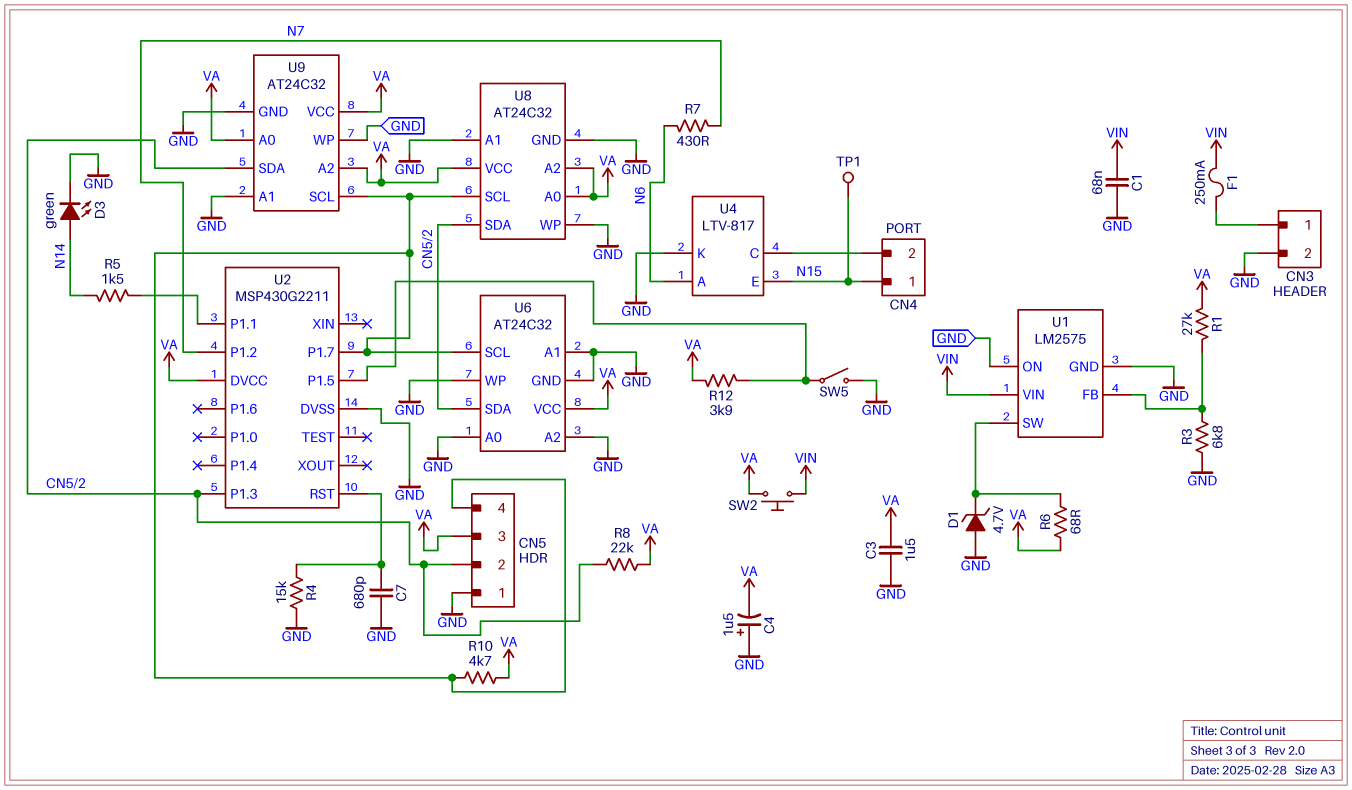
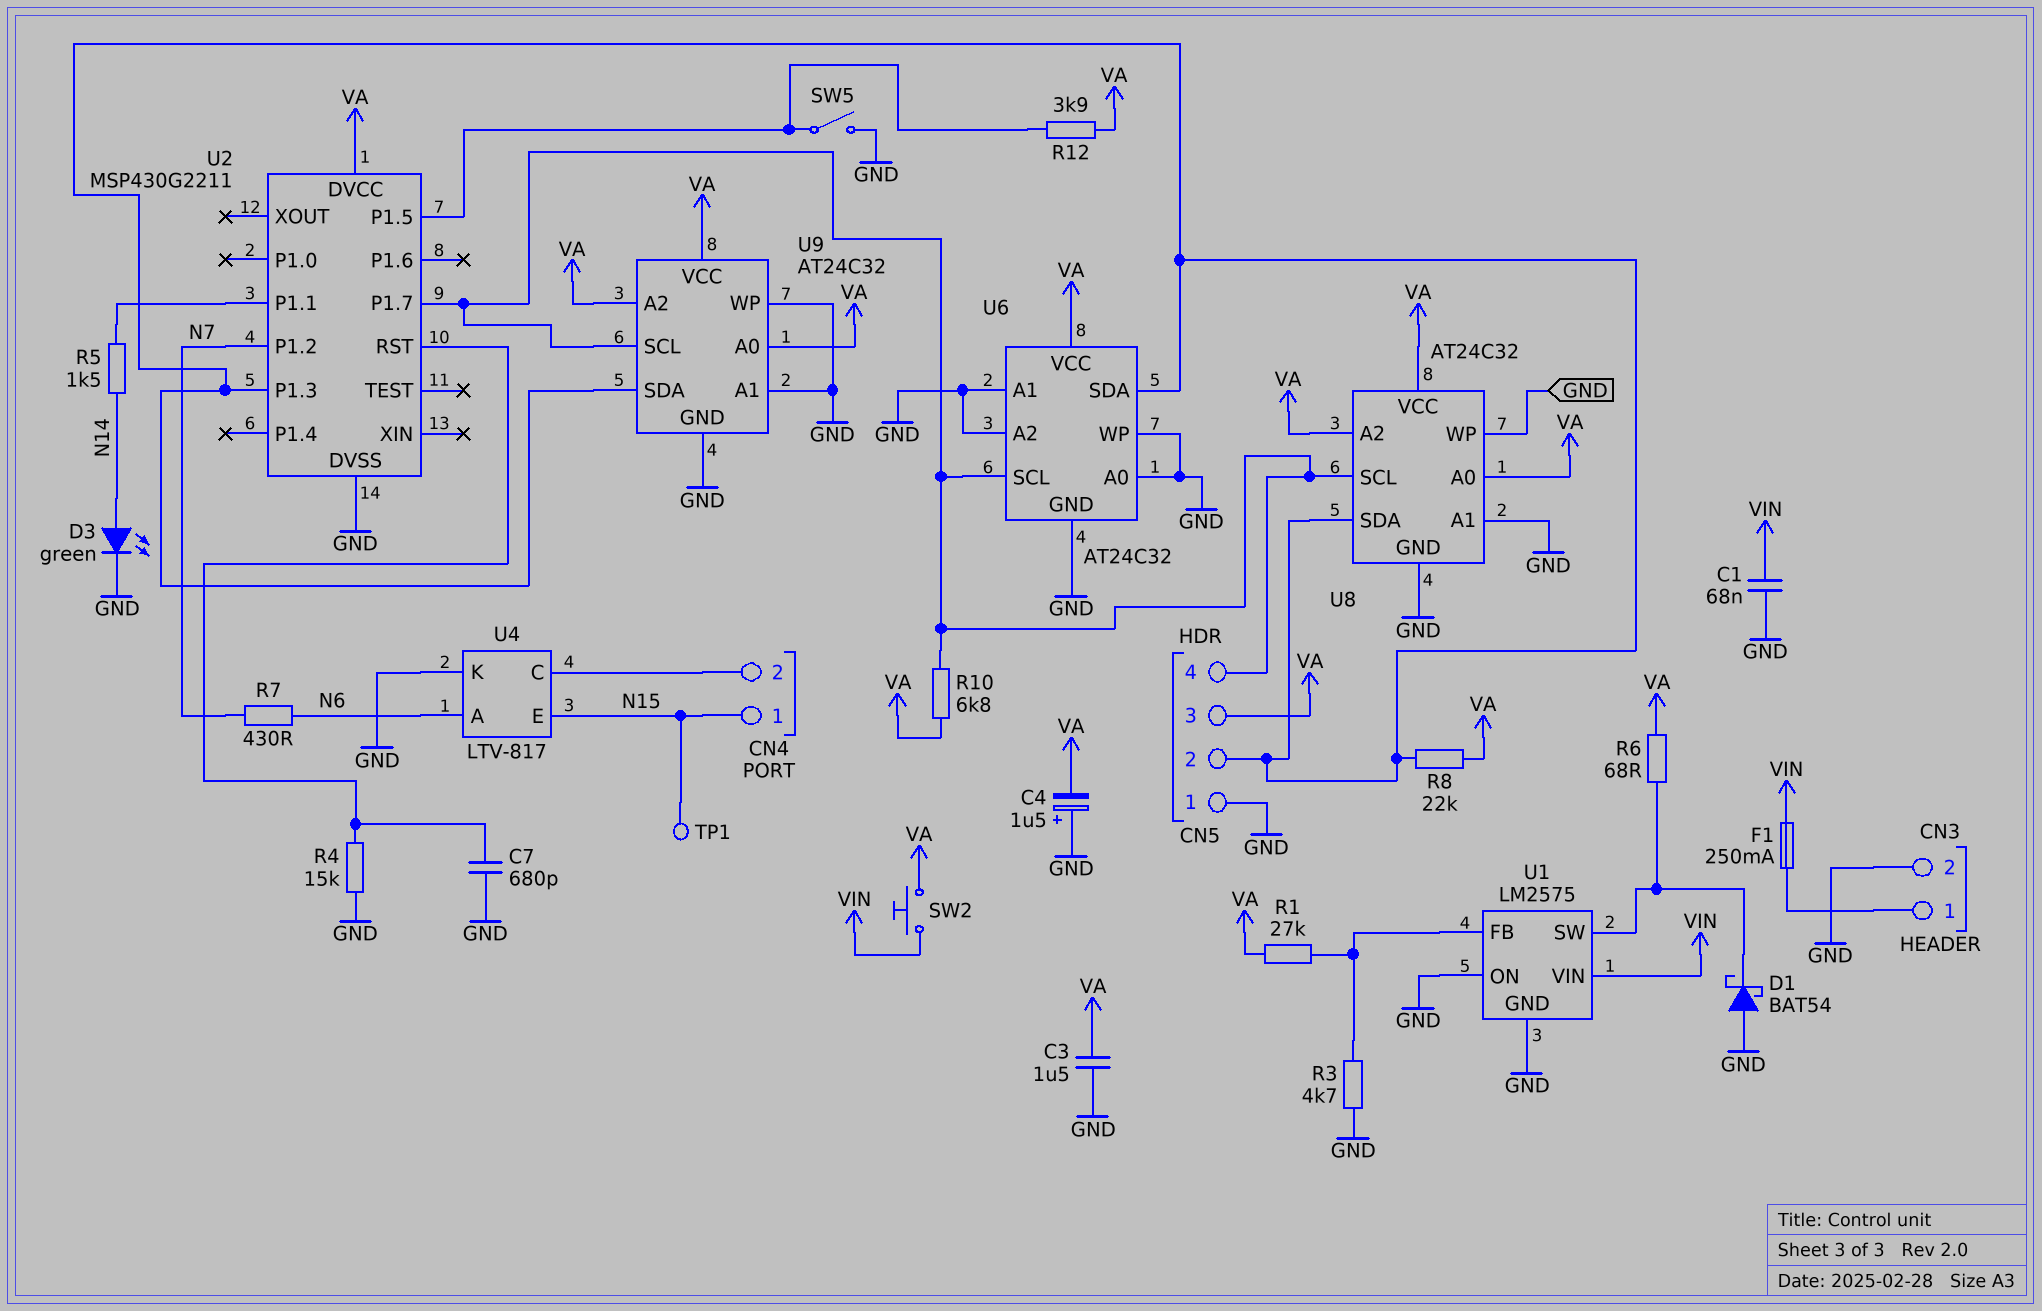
D1: zener 4.7V (A GND, K U1/SW) -> schottky BAT54 (A GND, K U1/SW)
R3: 6.8k (GND, U1/FB) -> 4.7k (GND, U1/FB)
R10: 4.7k (CN5/4, VA) -> 6.8k (CN5/4, VA)

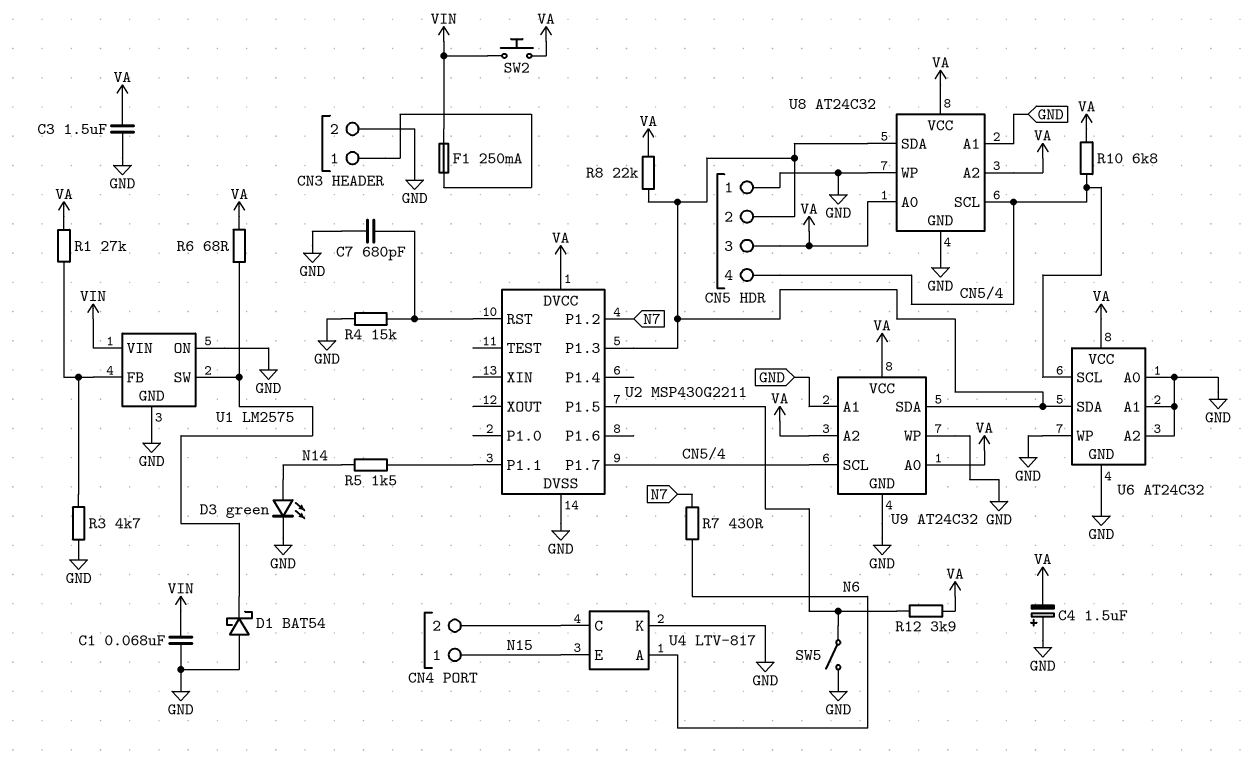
TP1: test point (N15) -> none

